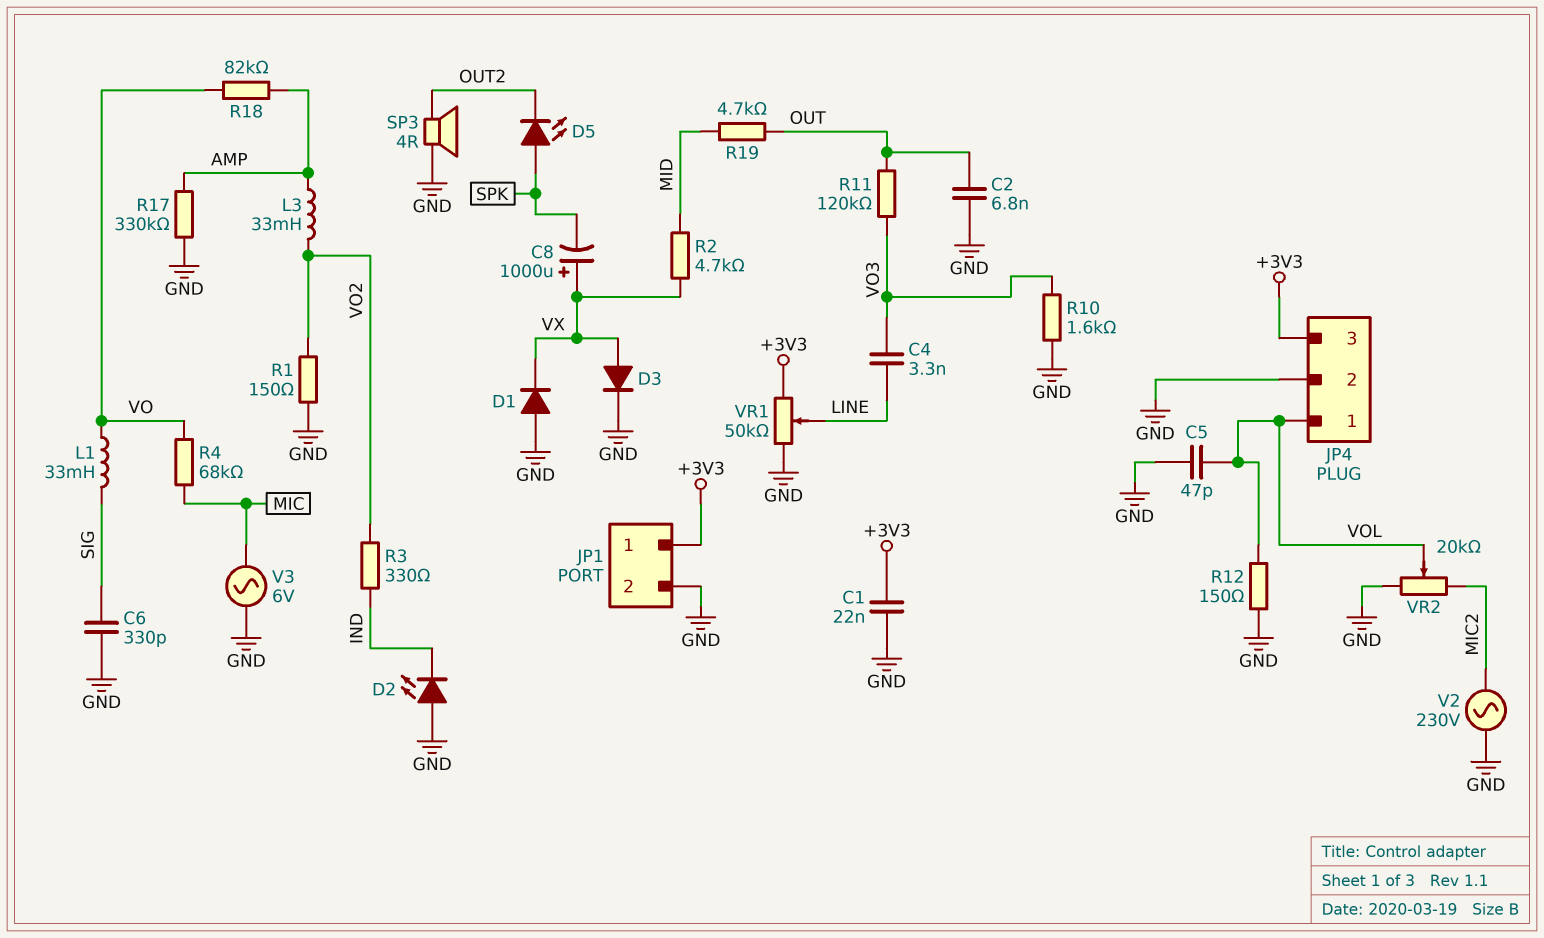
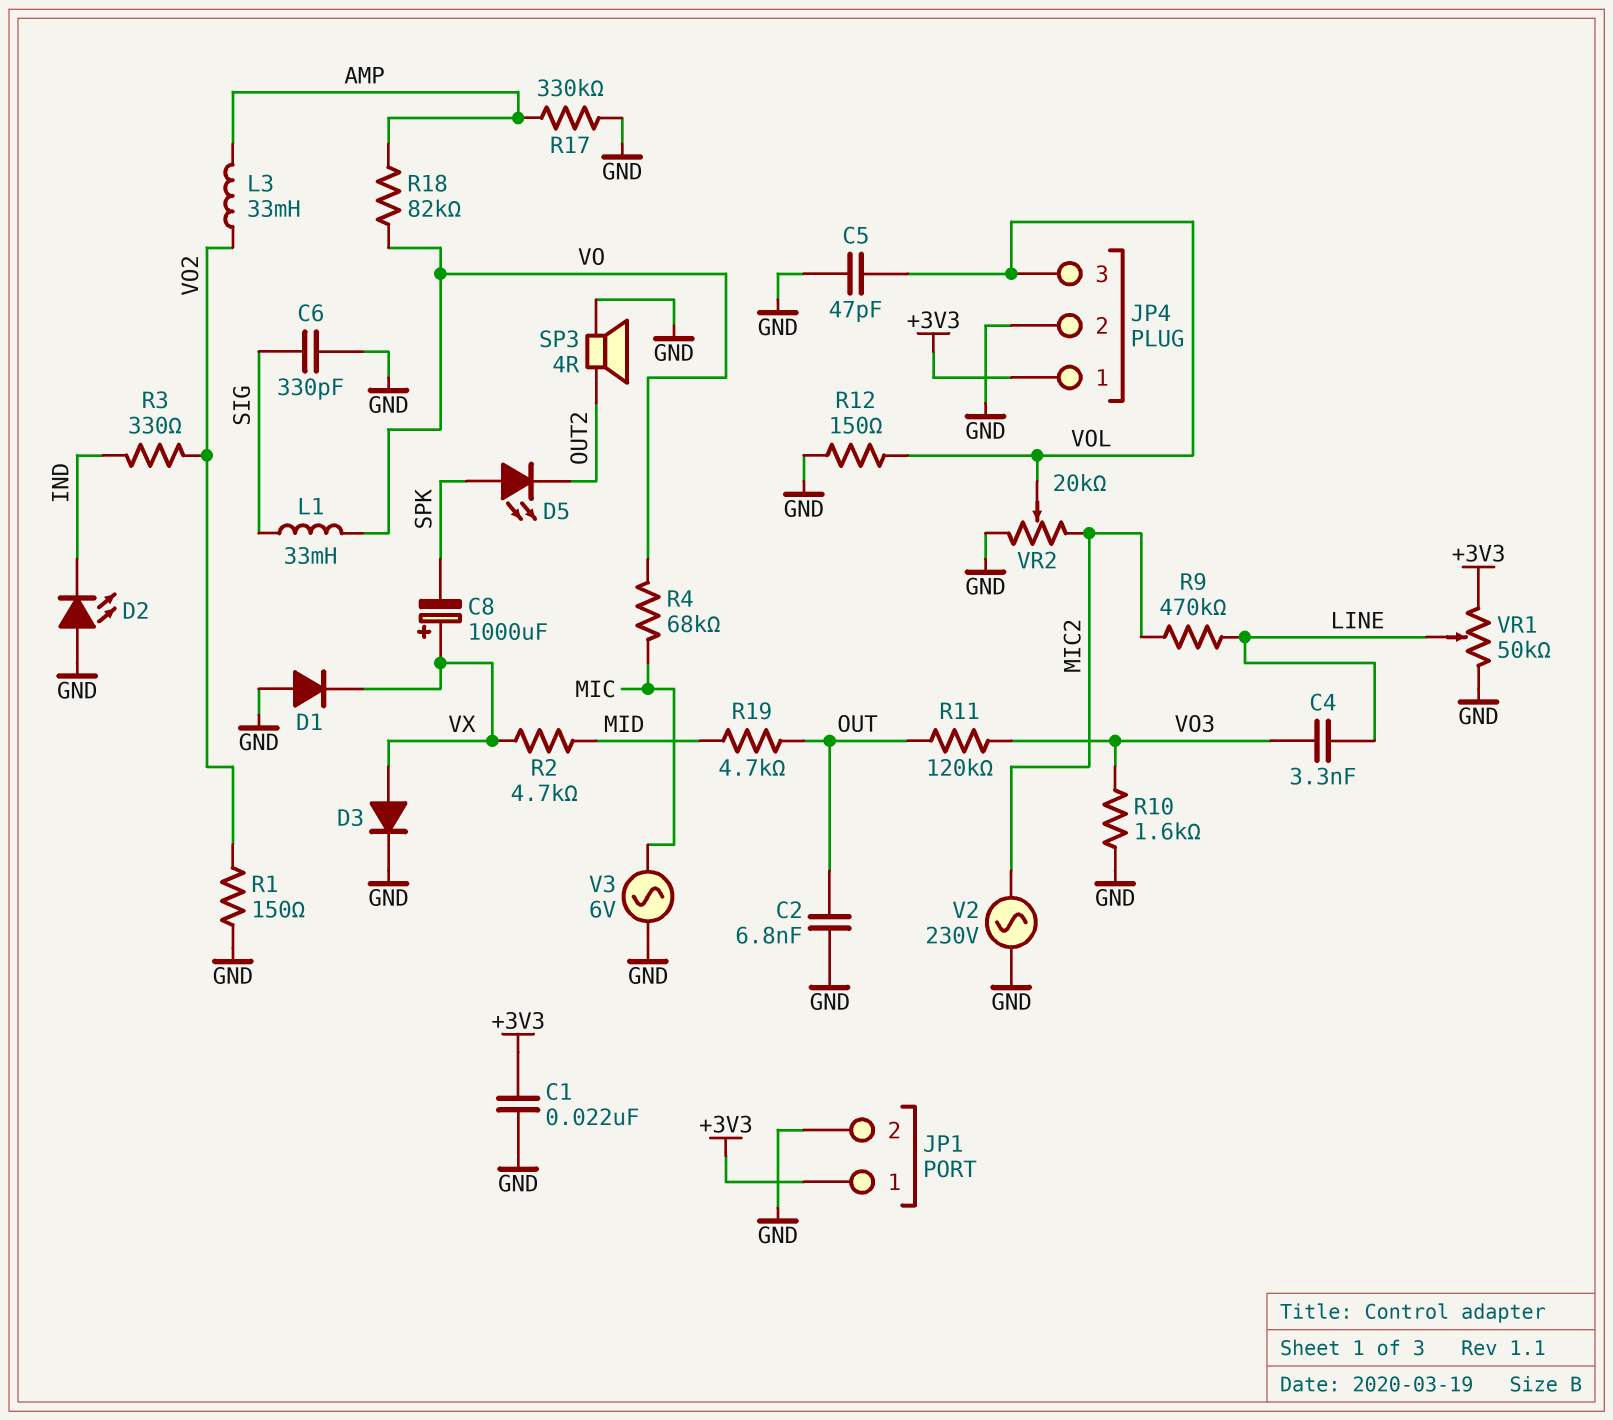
JP4 pin 1: VOL -> +3V3
JP4 pin 3: +3V3 -> VOL
R9: none -> 470k (LINE, MIC2)

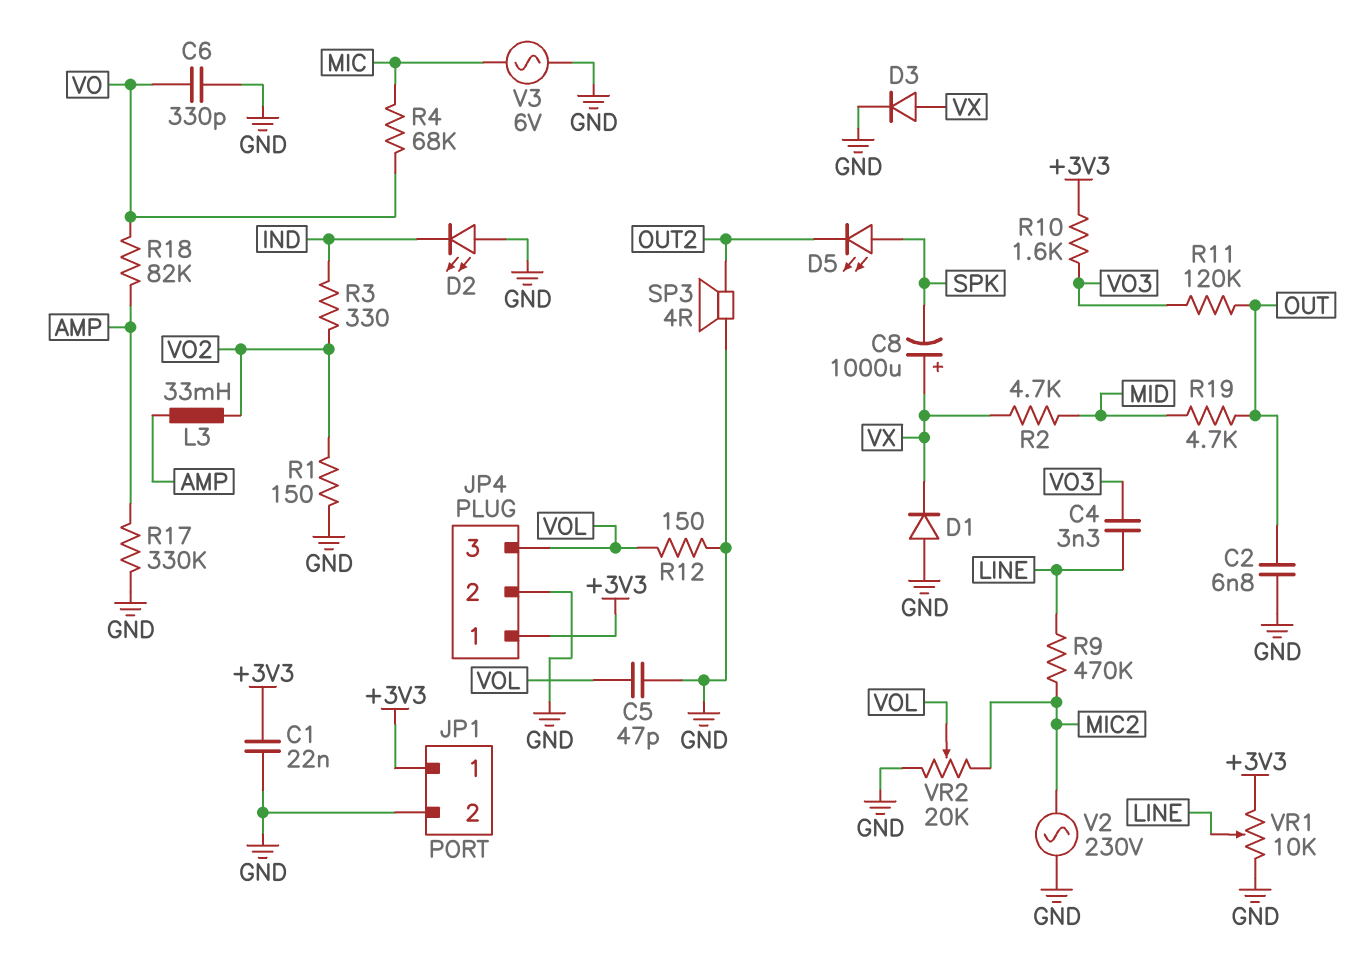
C6: 330pF (GND, SIG) -> 330pF (GND, VO)
L1: 33mH (SIG, VO) -> none
R10: 1.6k (GND, VO3) -> 1.6k (+3V3, VO3)
VR1: 50k (+3V3, GND, wiper LINE) -> 10k (+3V3, GND, wiper LINE)

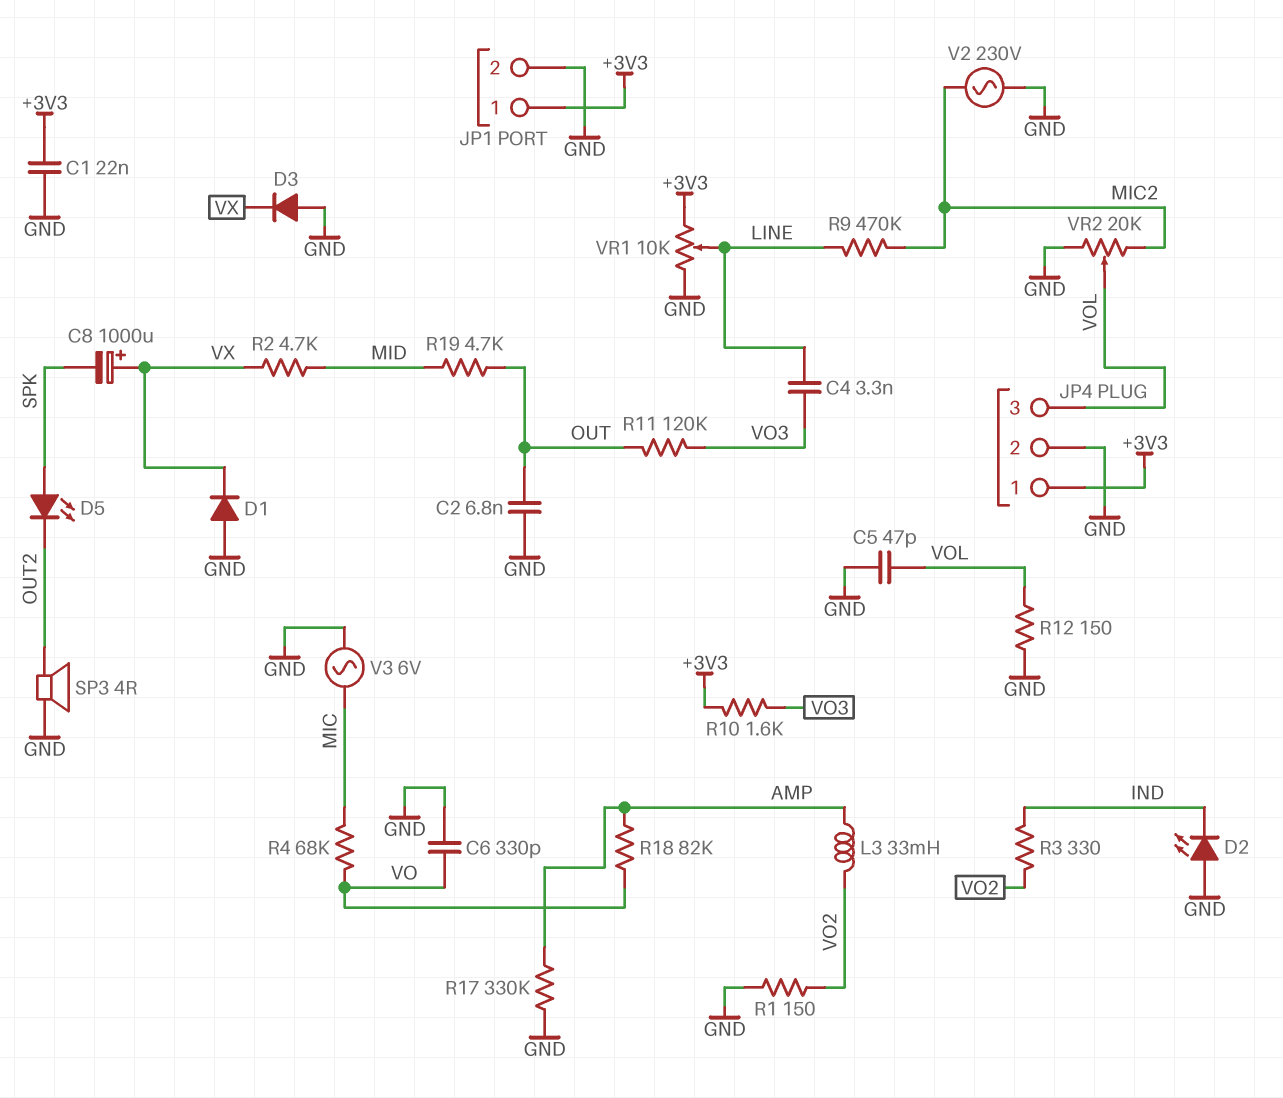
D3: diode (A VX, K GND) -> diode (A GND, K VX)

